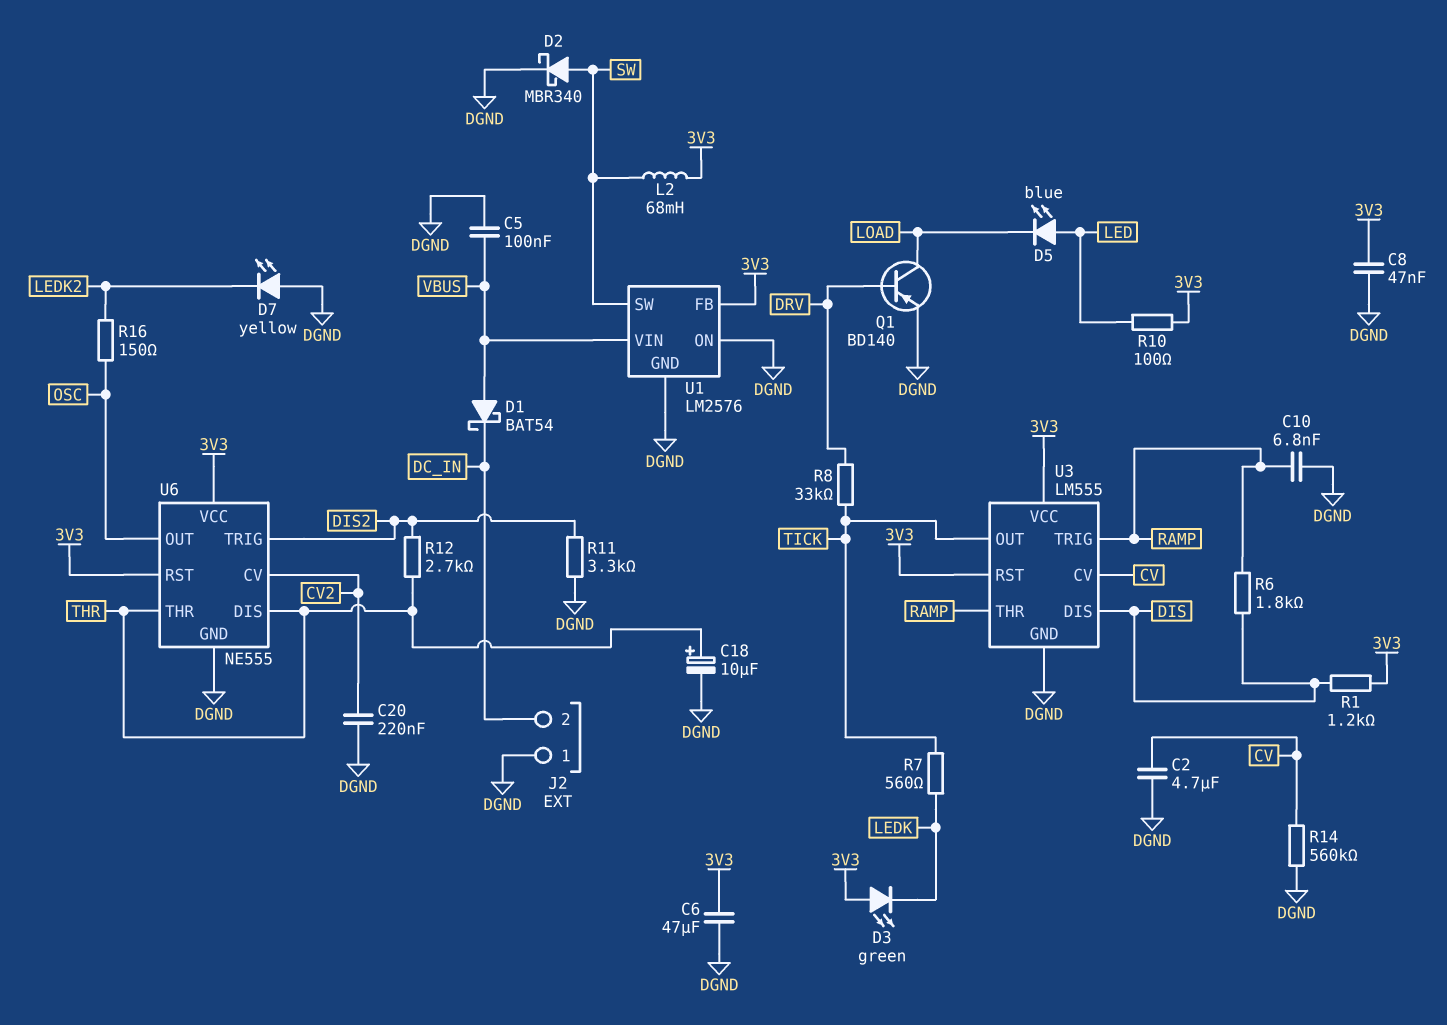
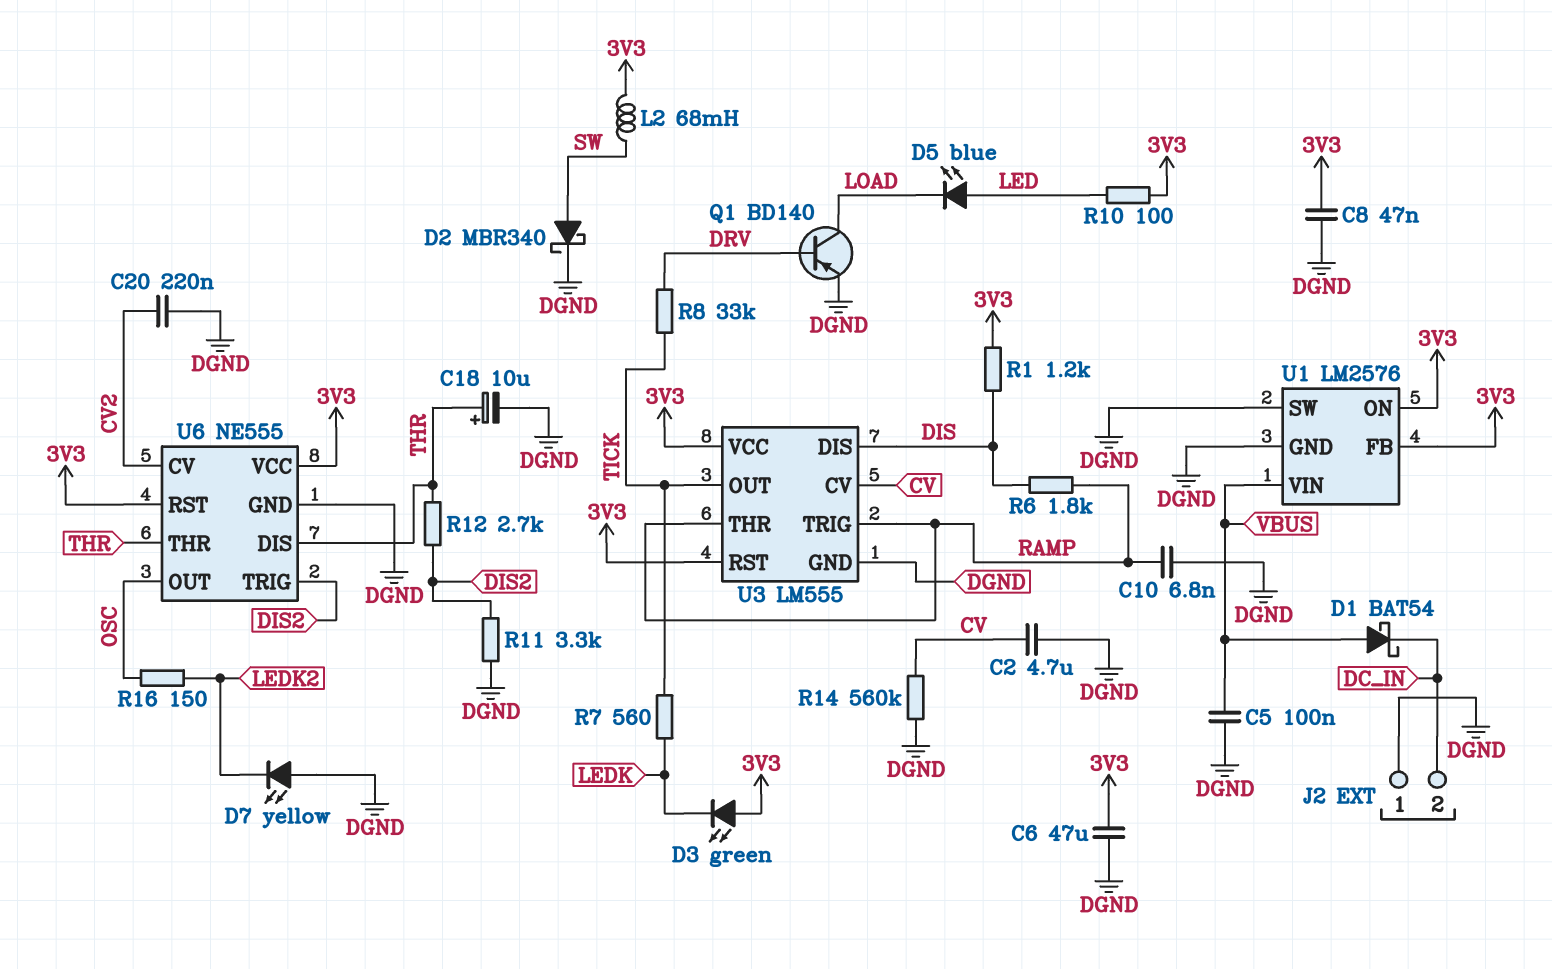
U1 pin ON: DGND -> 3V3
U1 pin SW: SW -> DGND

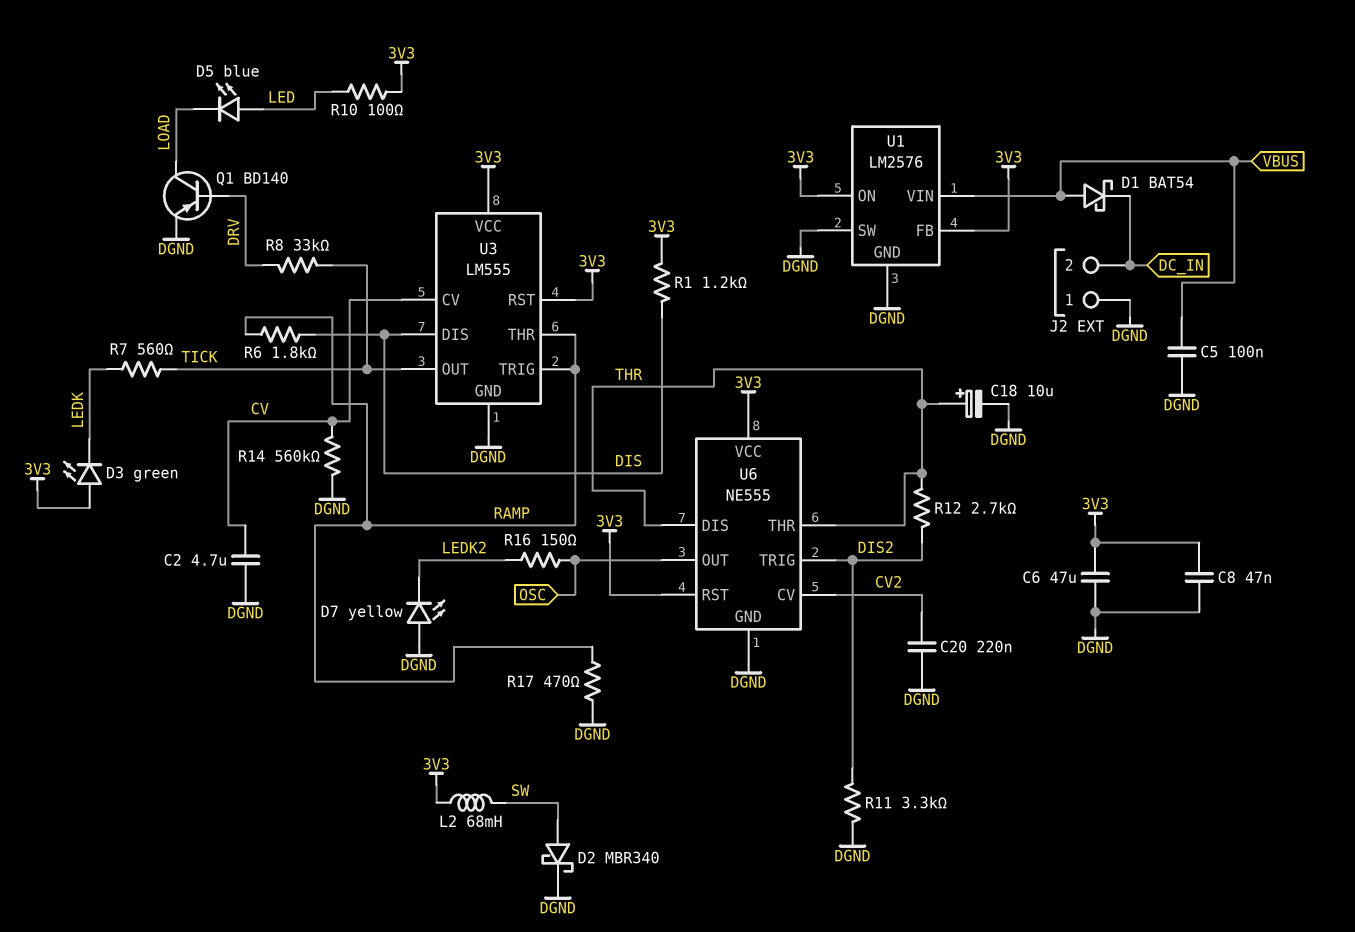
C10: 6.8nF (DGND, RAMP) -> none
R17: none -> 470 (DGND, RAMP)

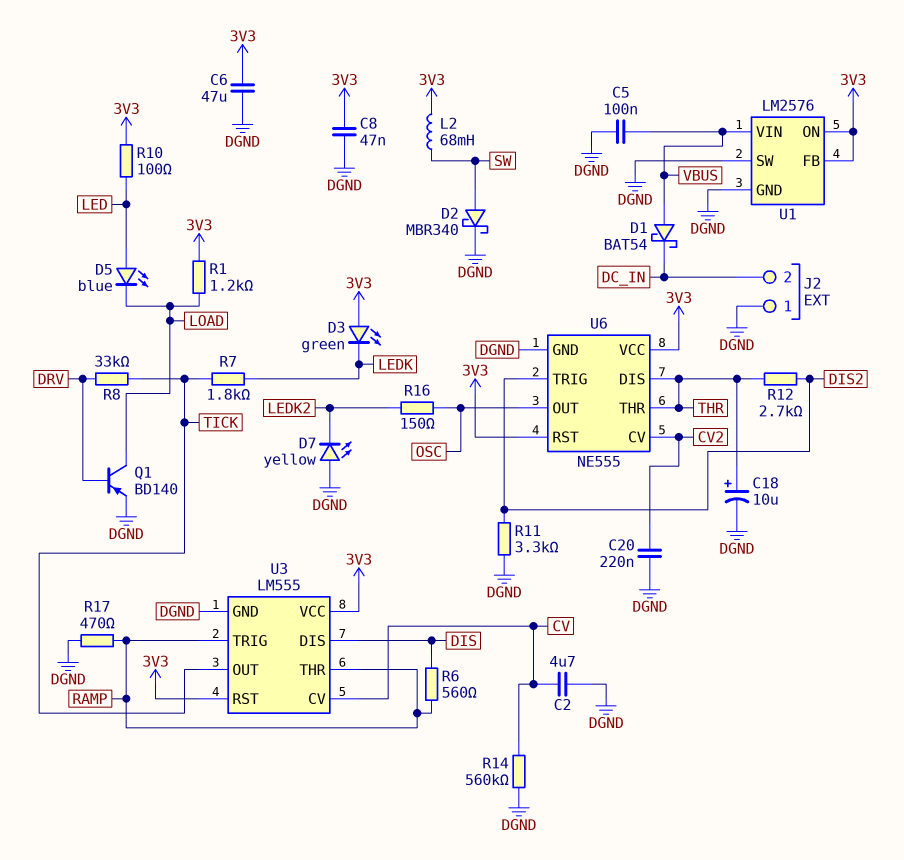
R1: 1.2k (3V3, DIS) -> 1.2k (3V3, LOAD)
R6: 1.8k (DIS, RAMP) -> 560 (DIS, RAMP)
R7: 560 (LEDK, TICK) -> 1.8k (LEDK, TICK)

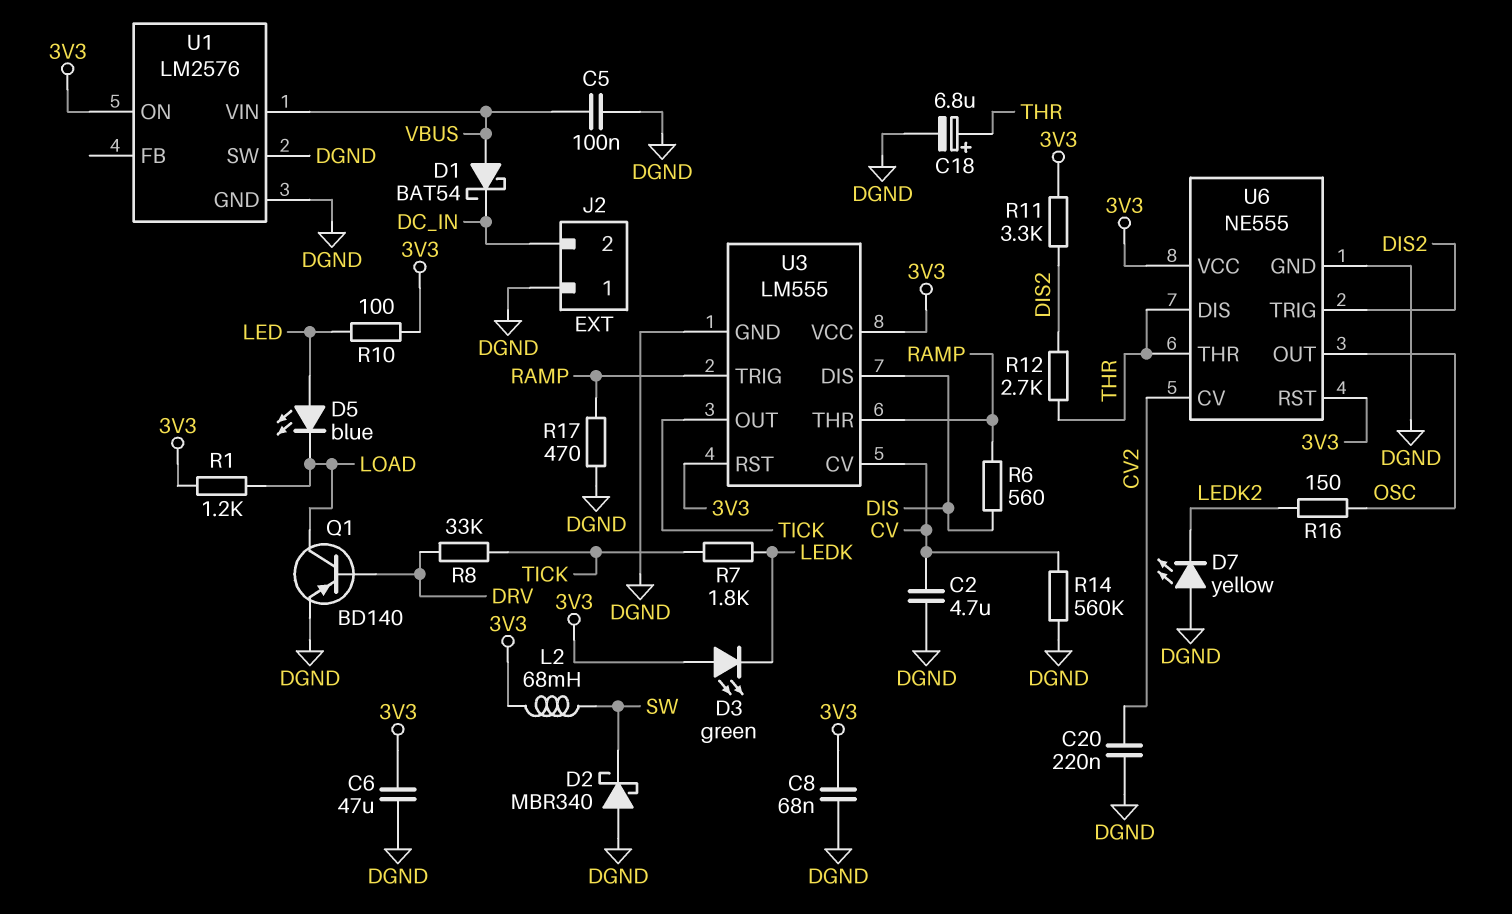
C8: 47nF (3V3, DGND) -> 68nF (3V3, DGND)
C18: 10uF (plus THR, minus DGND) -> 6.8uF (plus THR, minus DGND)
D2: schottky MBR340 (A SW, K DGND) -> schottky MBR340 (A DGND, K SW)
R11: 3.3k (DGND, DIS2) -> 3.3k (3V3, DIS2)
U1 pin FB: 3V3 -> none

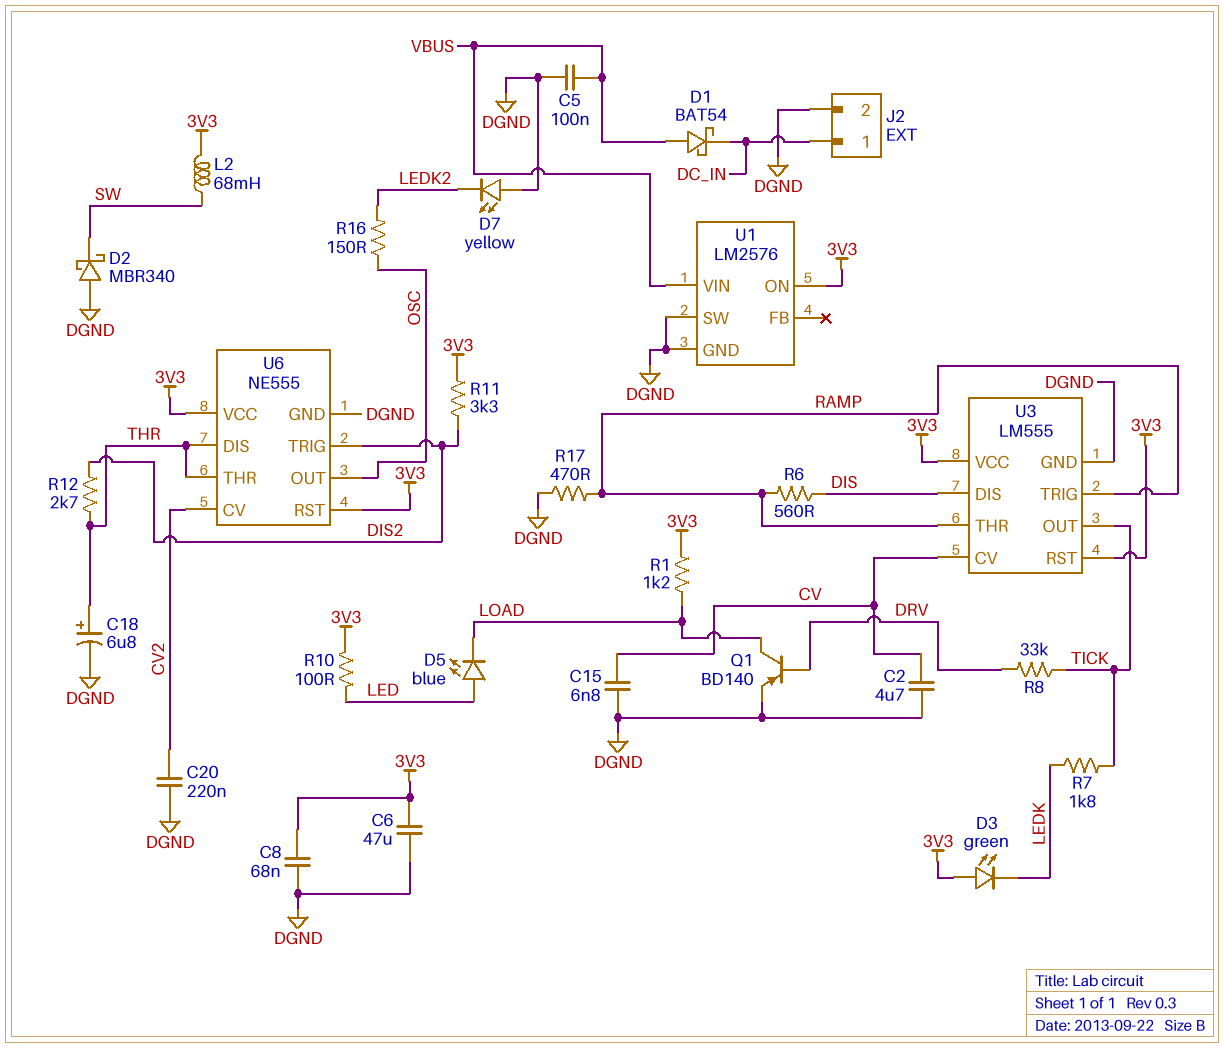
C15: none -> 6.8nF (CV, DGND)
J2 pin 1: DGND -> DC_IN
J2 pin 2: DC_IN -> DGND
R14: 560k (CV, DGND) -> none

